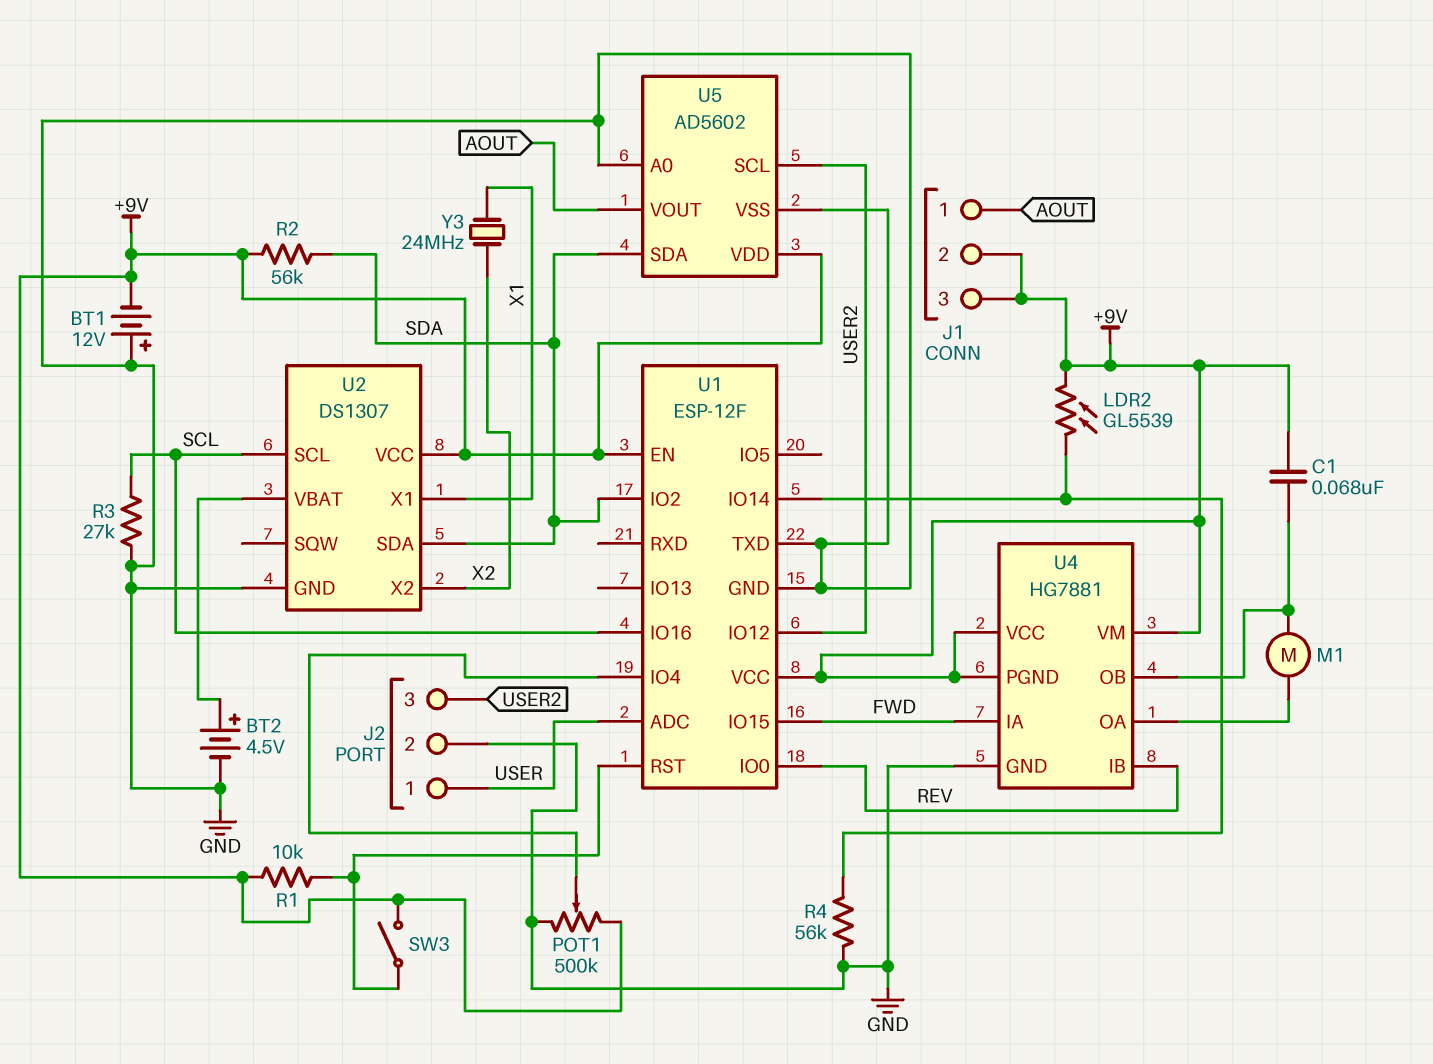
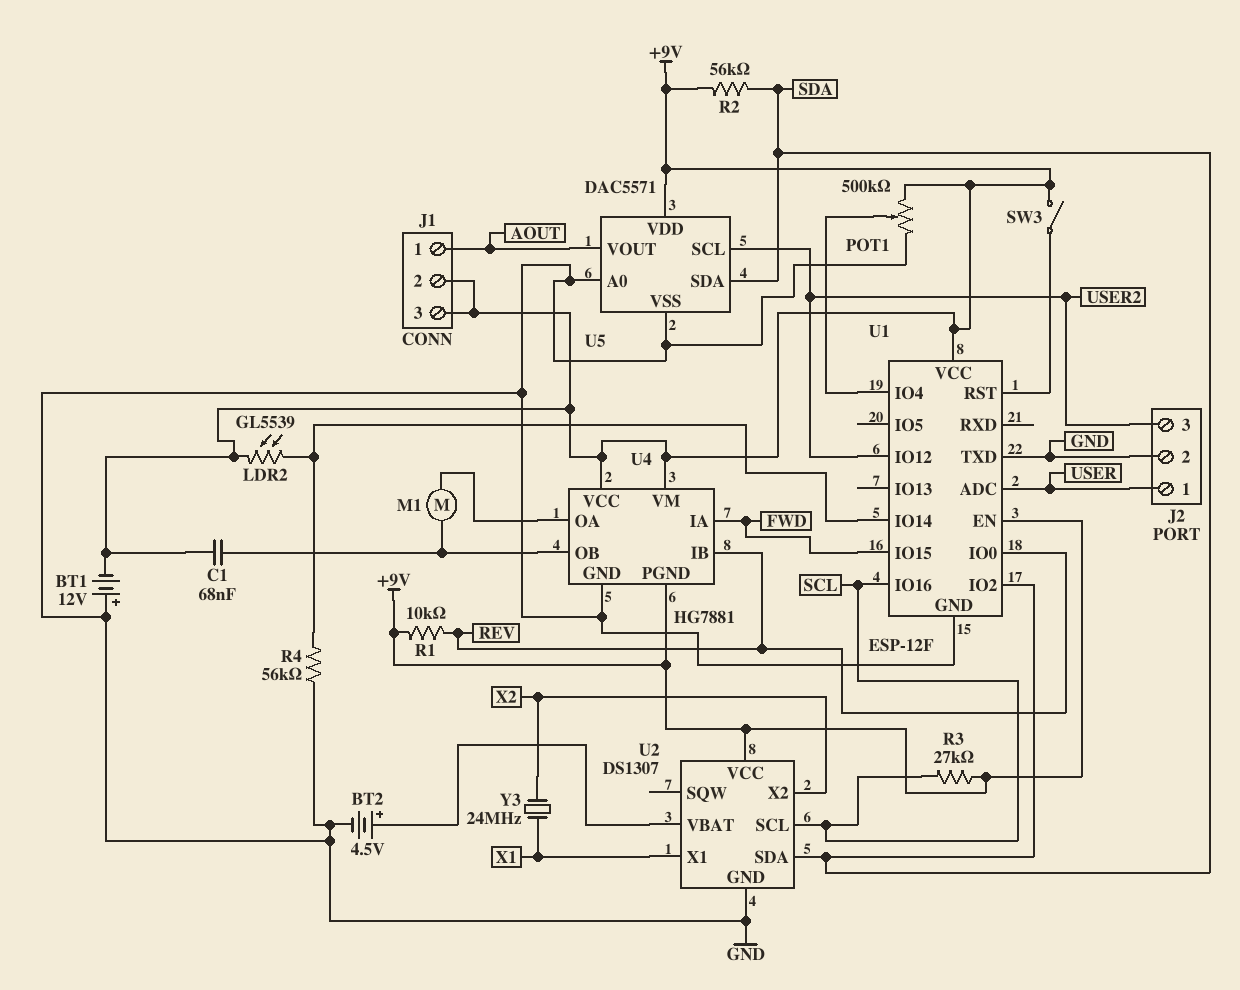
R1: 10k (+9V, U1/RST) -> 10k (+9V, REV)
R3: 27k (GND, SCL) -> 27k (+9V, SCL)
U5: AD5602 -> DAC5571

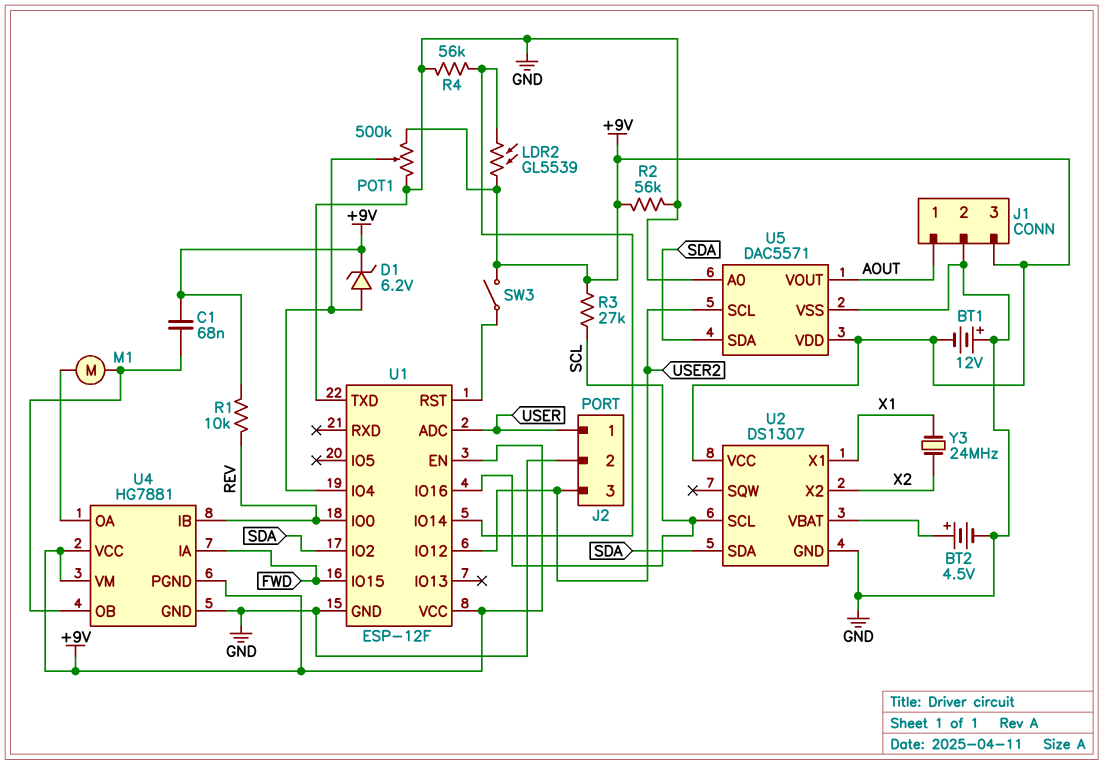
D1: none -> zener 6.2V (A U1/IO4, K +9V)
J1 pin 2: +9V -> GND
R2: 56k (+9V, SDA) -> 56k (+9V, GND)

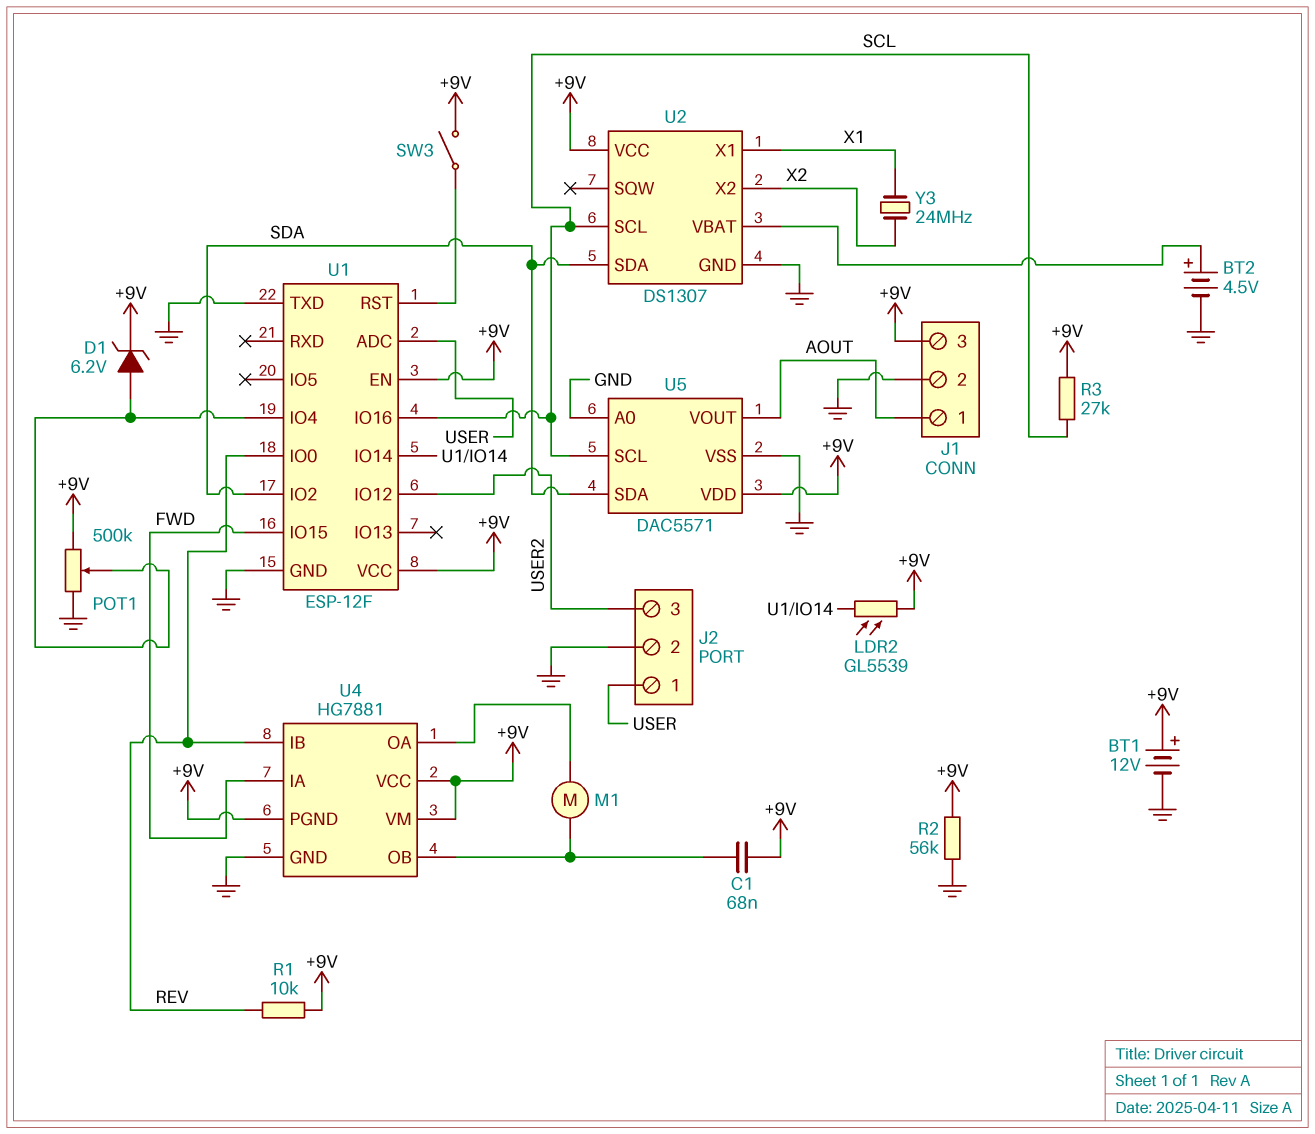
BT1: 12V (plus GND, minus +9V) -> 12V (plus +9V, minus GND)
R4: 56k (GND, U1/IO14) -> none
U5 pin SCL: USER2 -> SCL

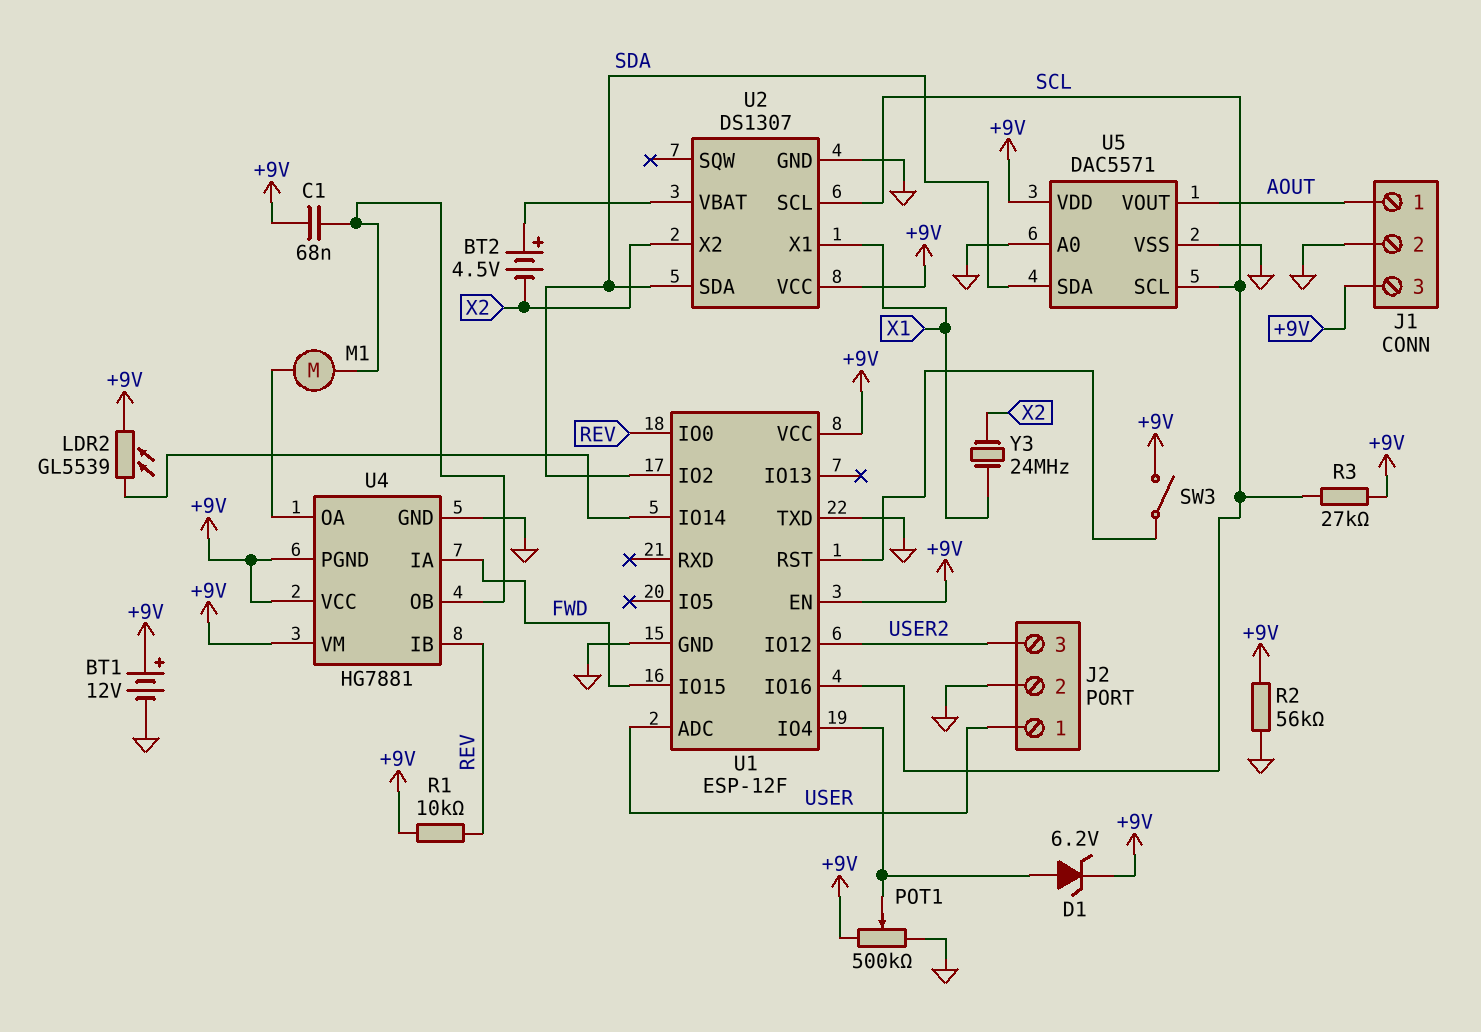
BT2: 4.5V (plus U2/VBAT, minus GND) -> 4.5V (plus U2/VBAT, minus X2)

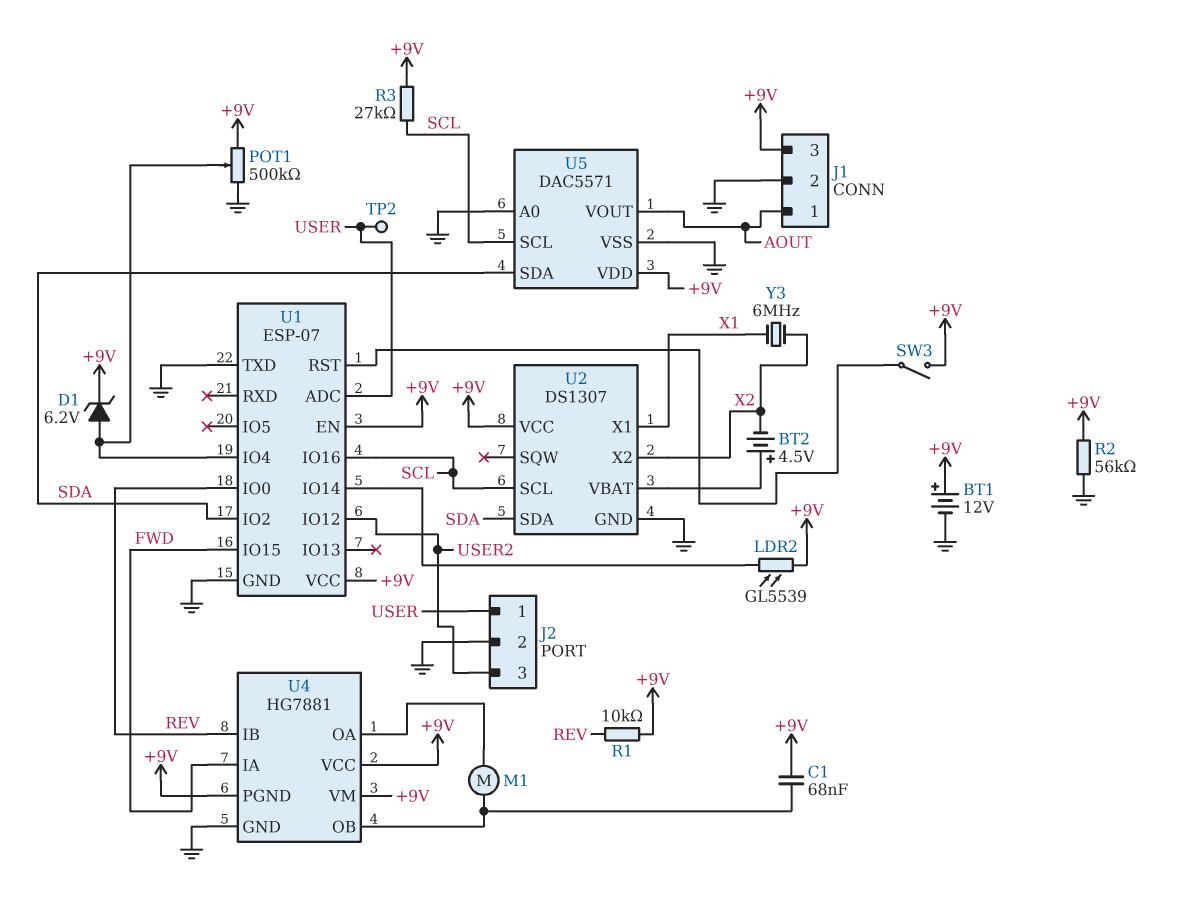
TP2: none -> test point (USER)
U1: ESP-12F -> ESP-07
Y3: 24MHz (X1, X2) -> 6MHz (X1, X2)

